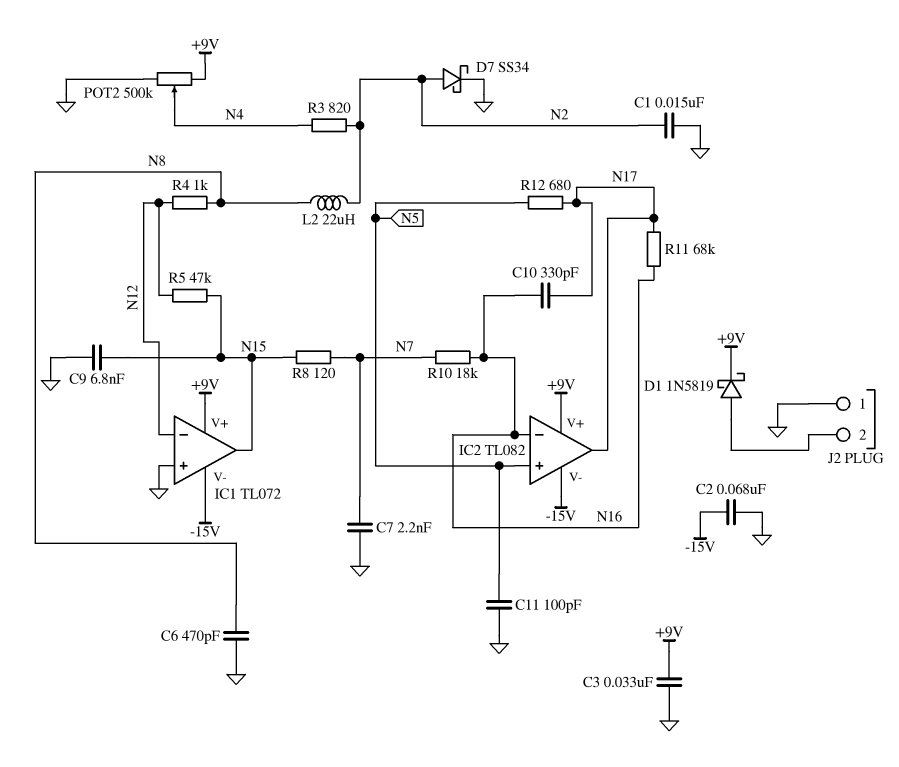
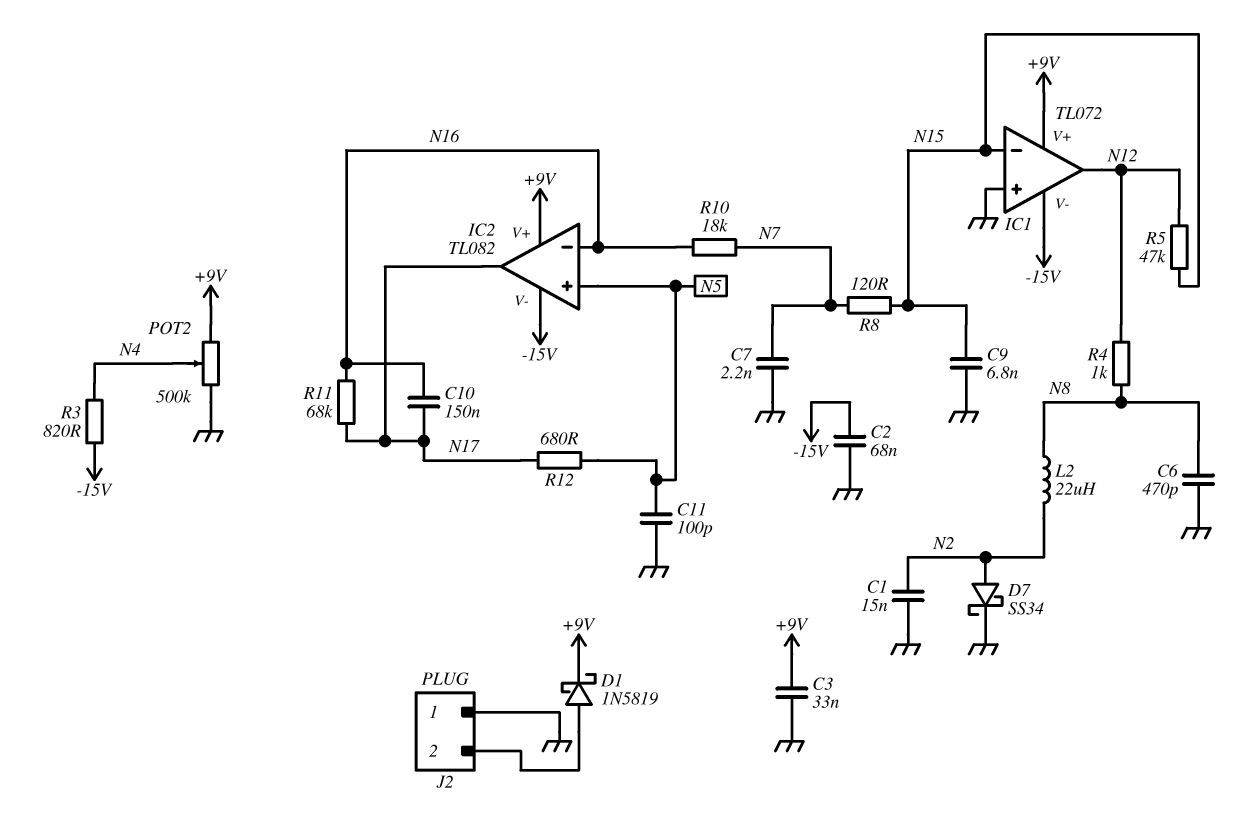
C10: 330pF (N16, N17) -> 150nF (N16, N17)
IC1 pin in-: N12 -> N15
IC1 pin out: N15 -> N12
R3: 820 (N2, N4) -> 820 (-15V, N4)

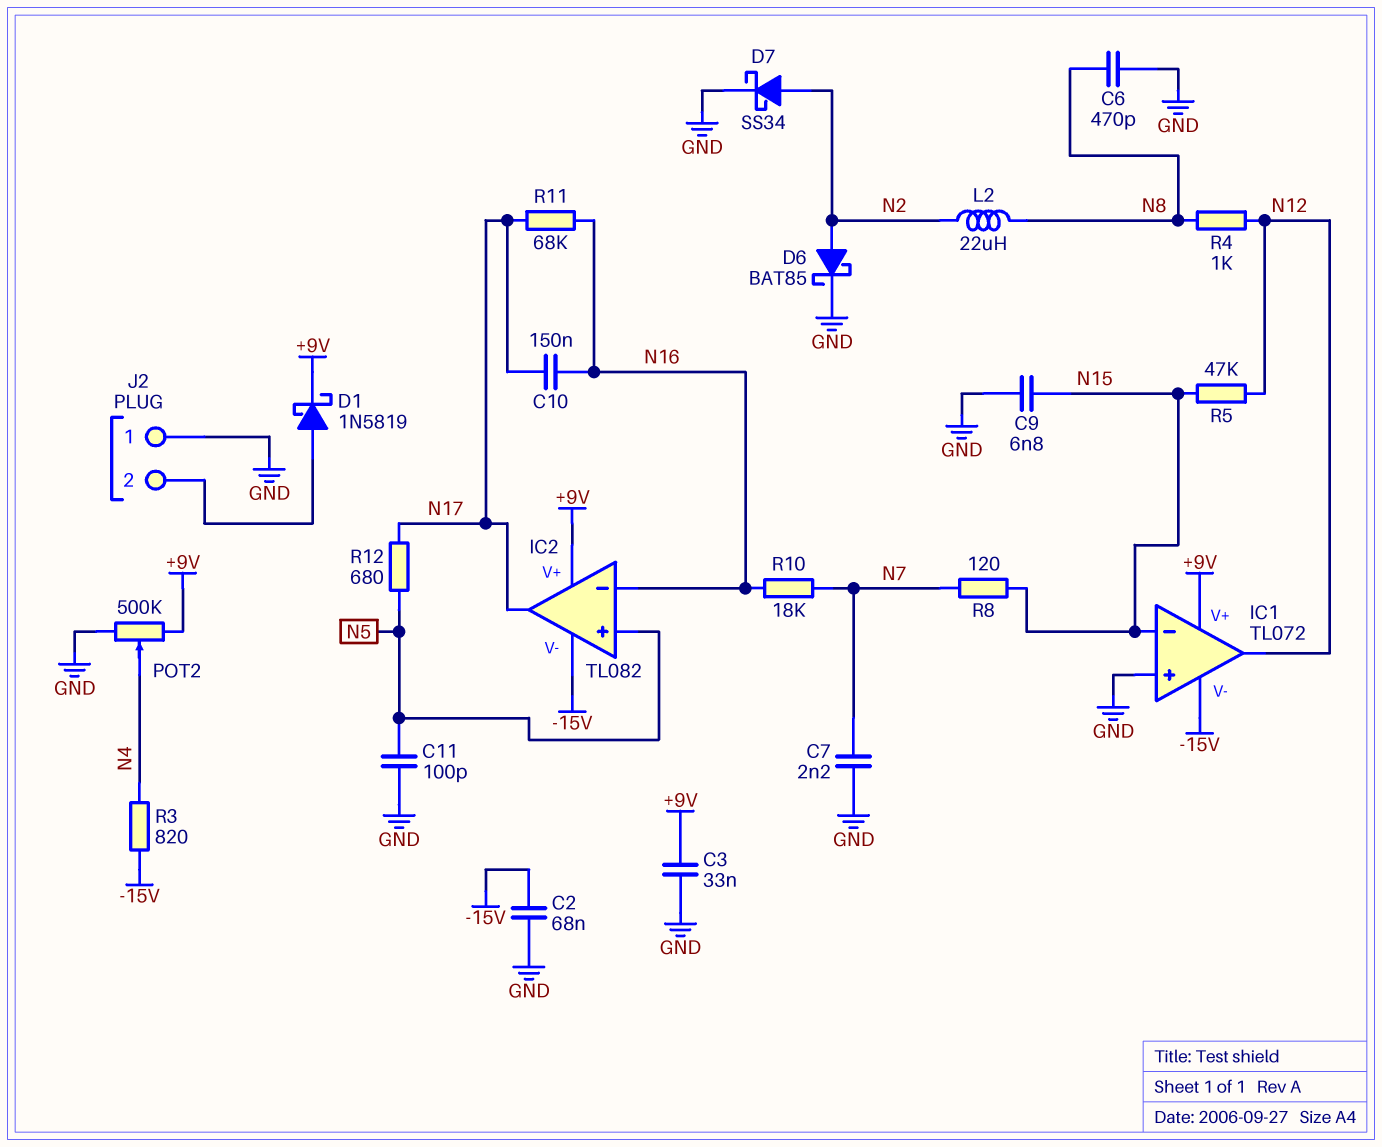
C1: 15nF (GND, N2) -> none
D6: none -> schottky BAT85 (A N2, K GND)

